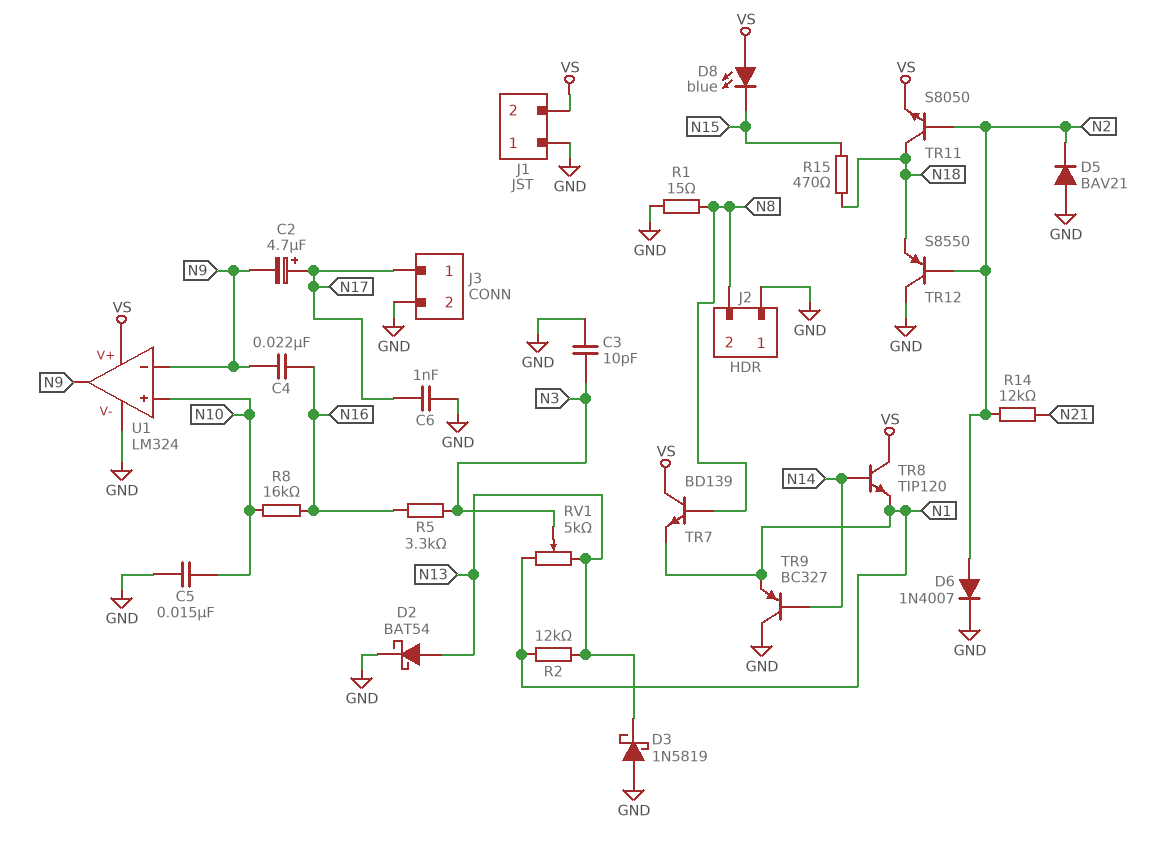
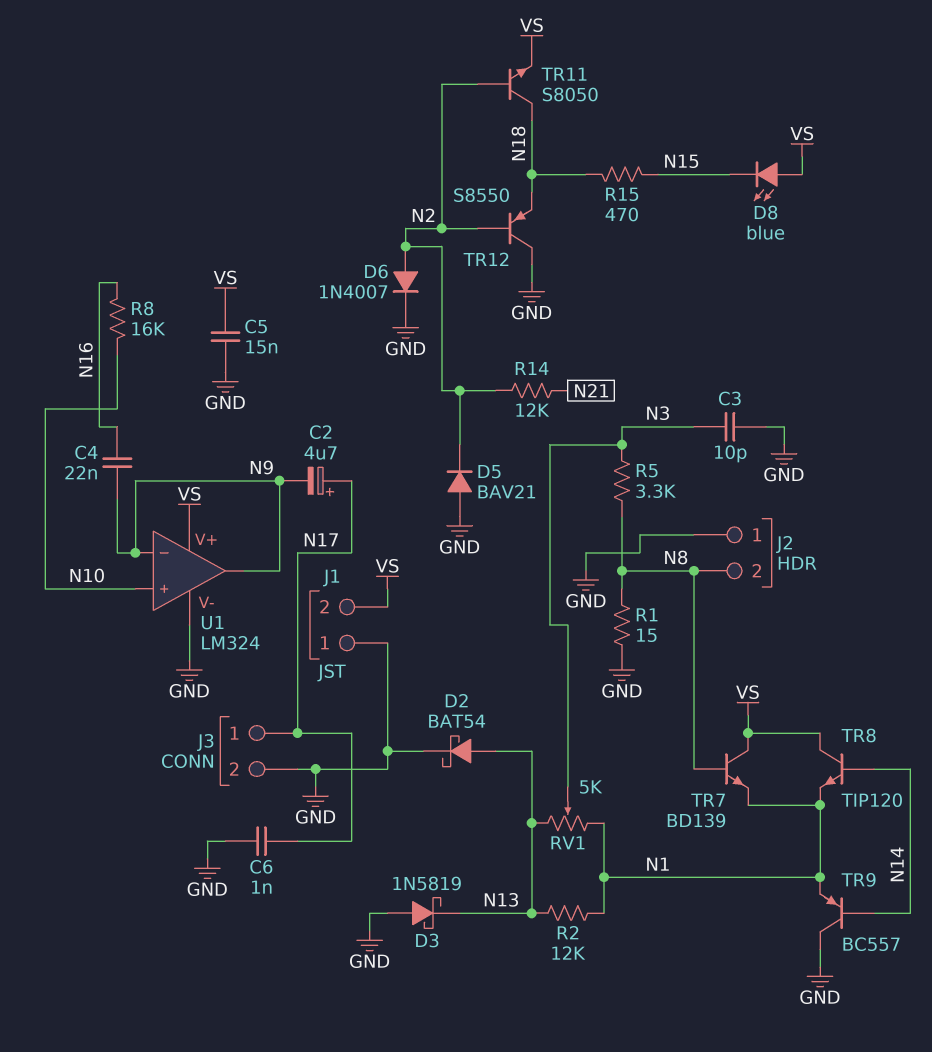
C5: 15nF (GND, N10) -> 15nF (GND, VS)
R5: 3.3k (N3, N16) -> 3.3k (N3, N8)
TR9: PNP BC327 (B N14, C GND, E N1) -> PNP BC557 (B N14, C GND, E N1)

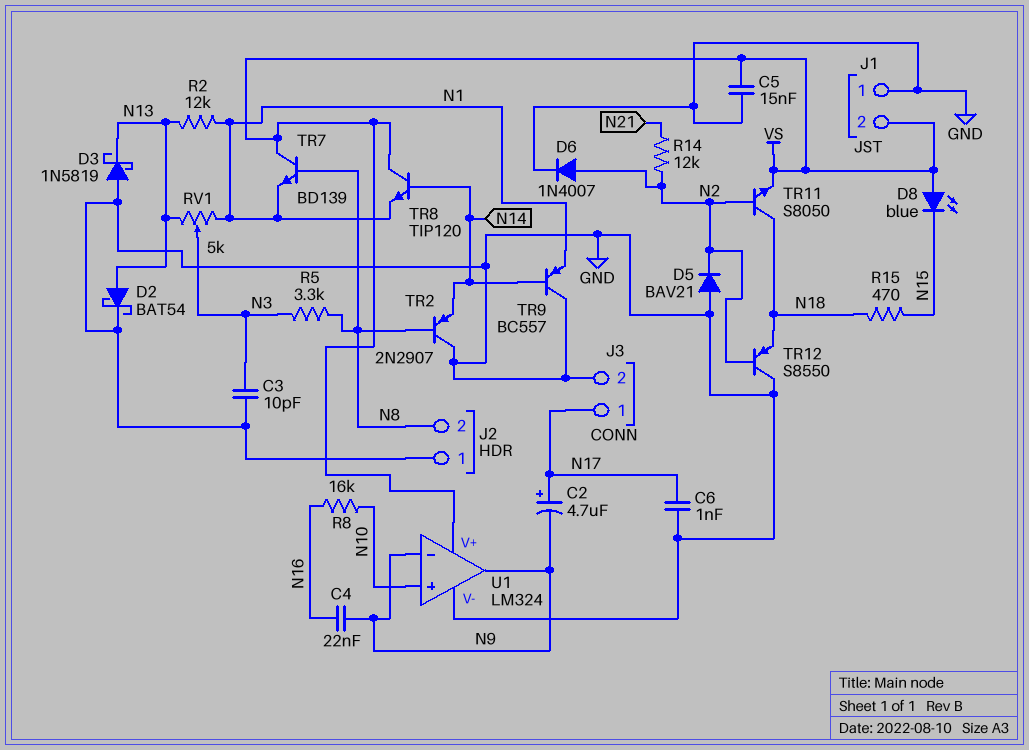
R1: 15 (GND, N8) -> none
TR2: none -> PNP 2N2907 (B N8, C GND, E N14)

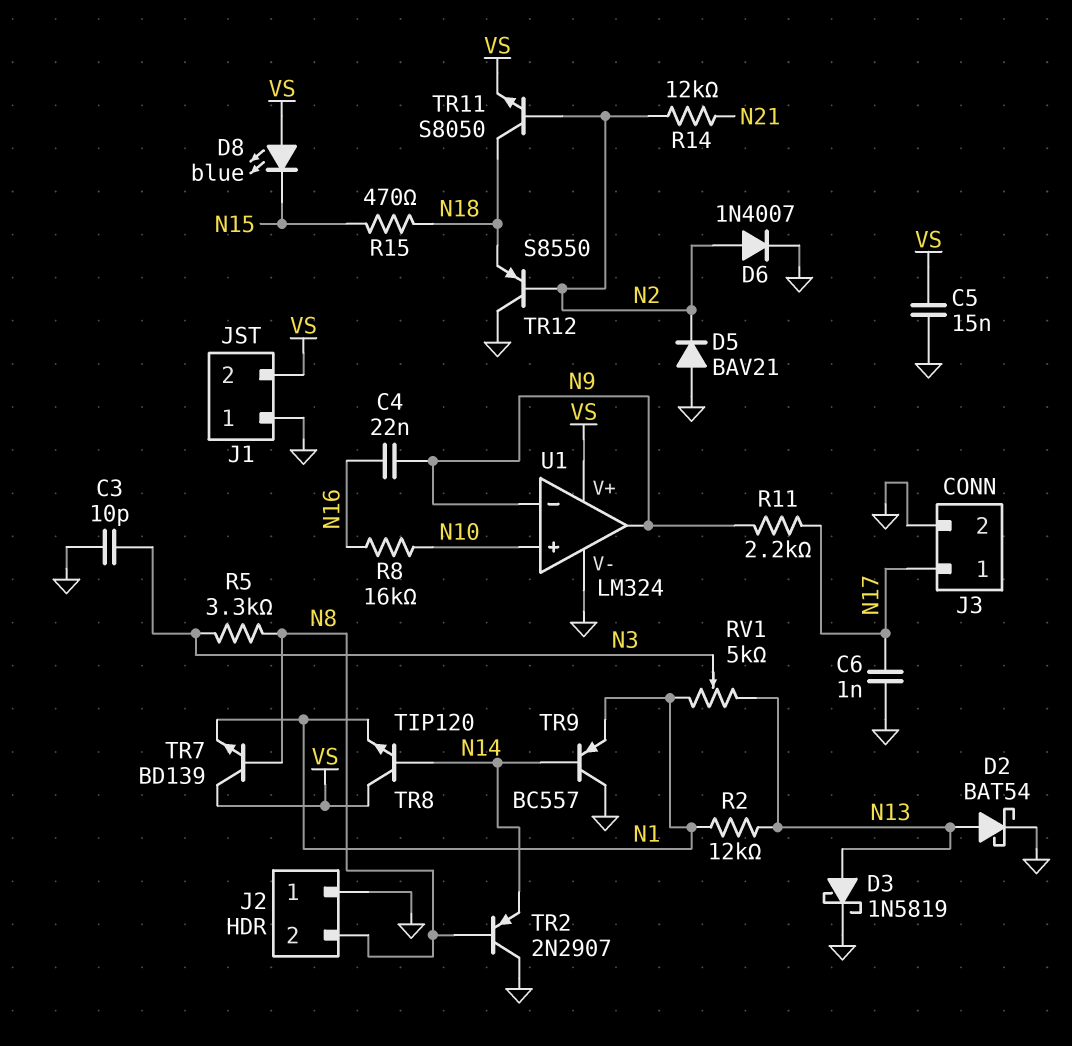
C2: 4.7uF (plus N17, minus N9) -> none
D3: schottky 1N5819 (A GND, K N13) -> schottky 1N5819 (A N13, K GND)
R11: none -> 2.2k (N9, N17)

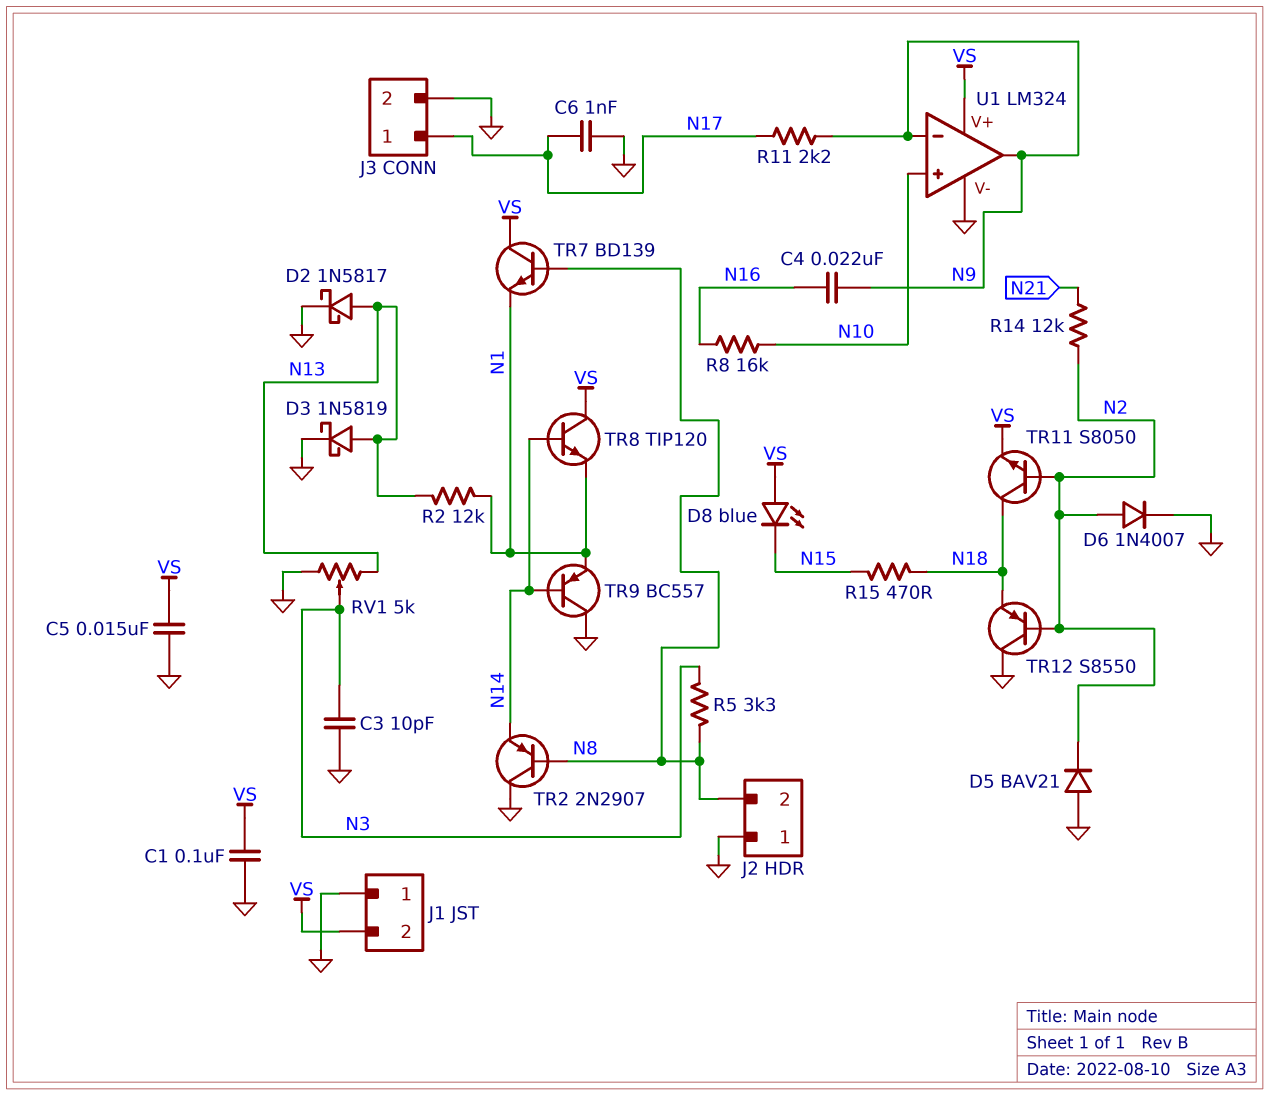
C1: none -> 100nF (GND, VS)
D2: schottky BAT54 (A N13, K GND) -> schottky 1N5817 (A N13, K GND)
RV1: 5k (N1, N13, wiper N3) -> 5k (GND, N13, wiper N3)

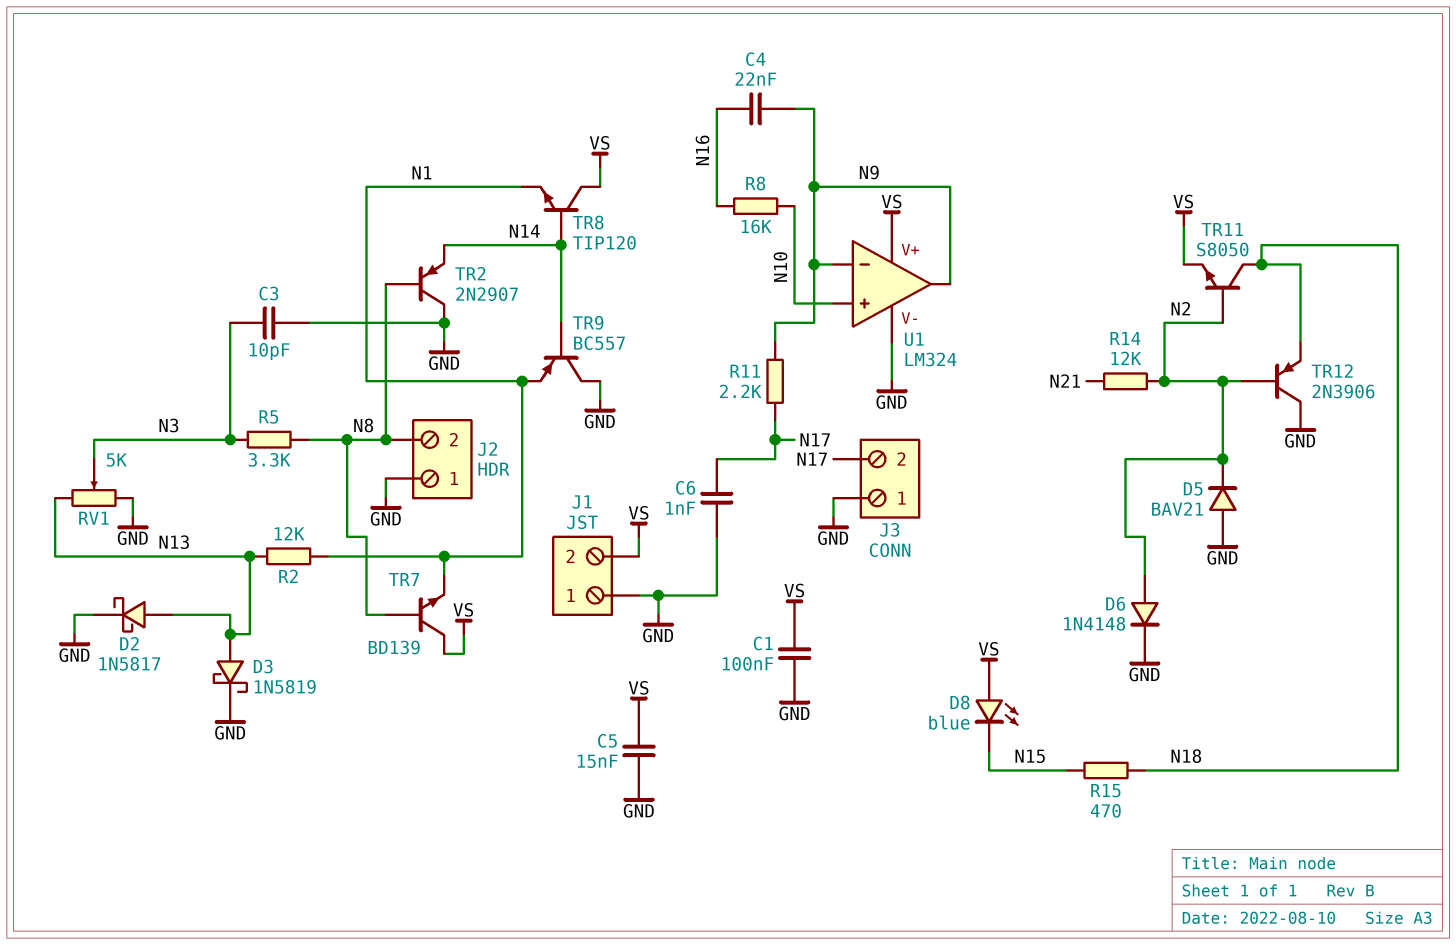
D6: diode 1N4007 (A N2, K GND) -> diode 1N4148 (A N2, K GND)
J3 pin 1: N17 -> GND
J3 pin 2: GND -> N17
TR12: PNP S8550 (B N2, C GND, E N18) -> PNP 2N3906 (B N2, C GND, E N18)

